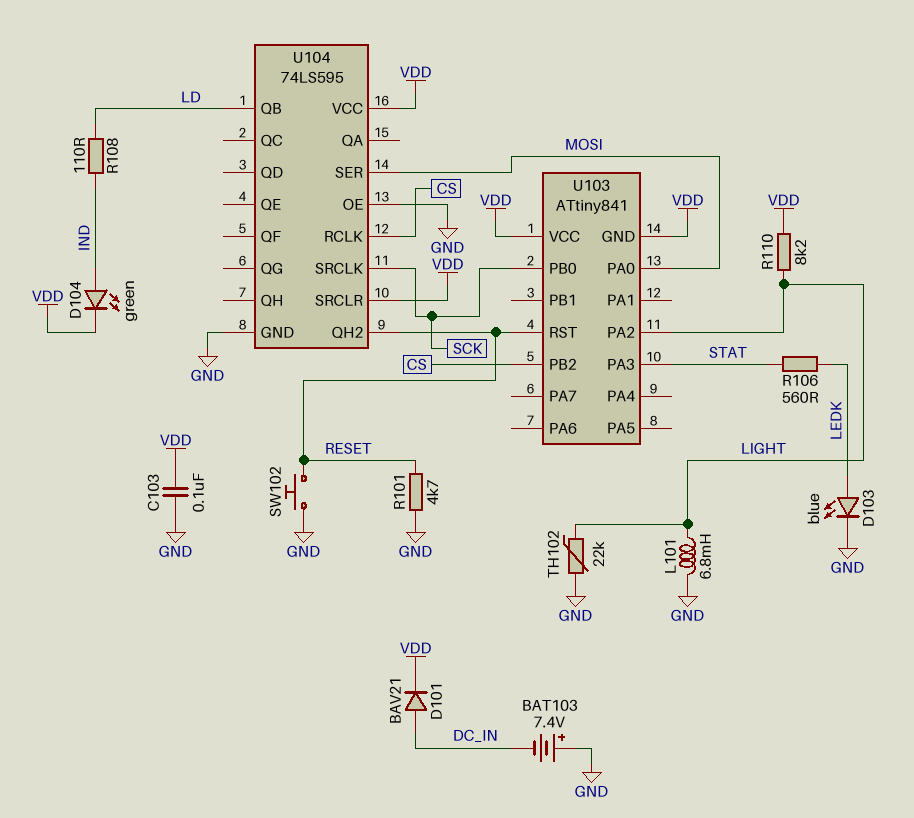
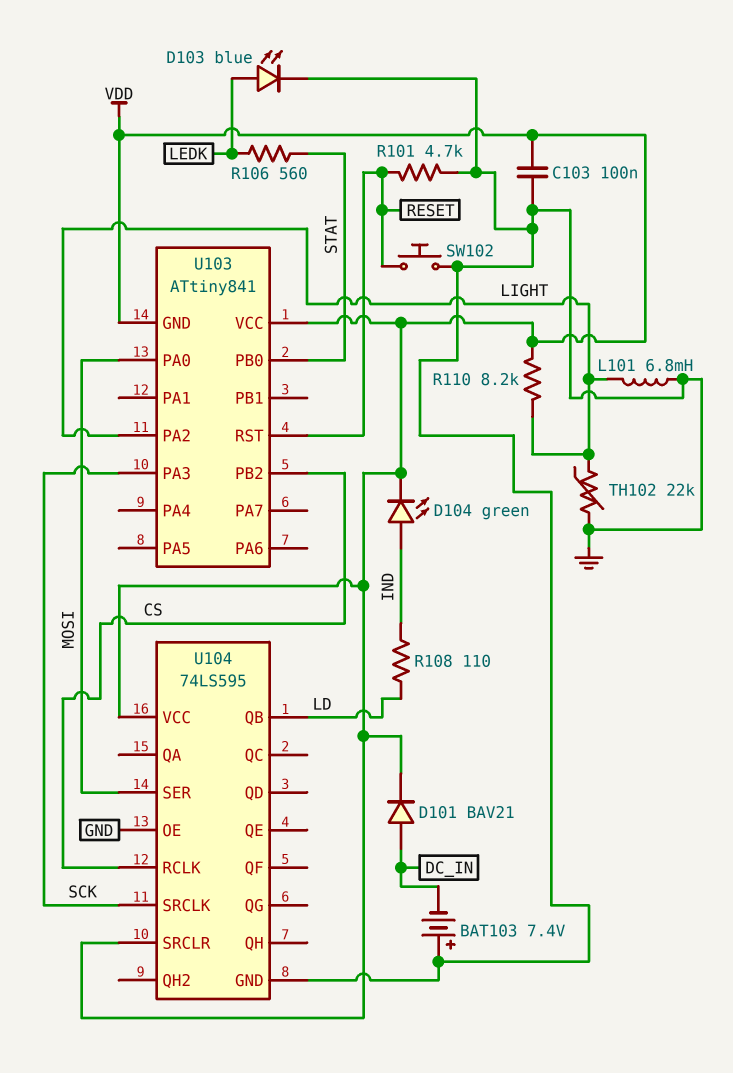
U103 pin PA3: STAT -> SCK
U103 pin PB0: SCK -> STAT
U104 pin QH2: RESET -> none

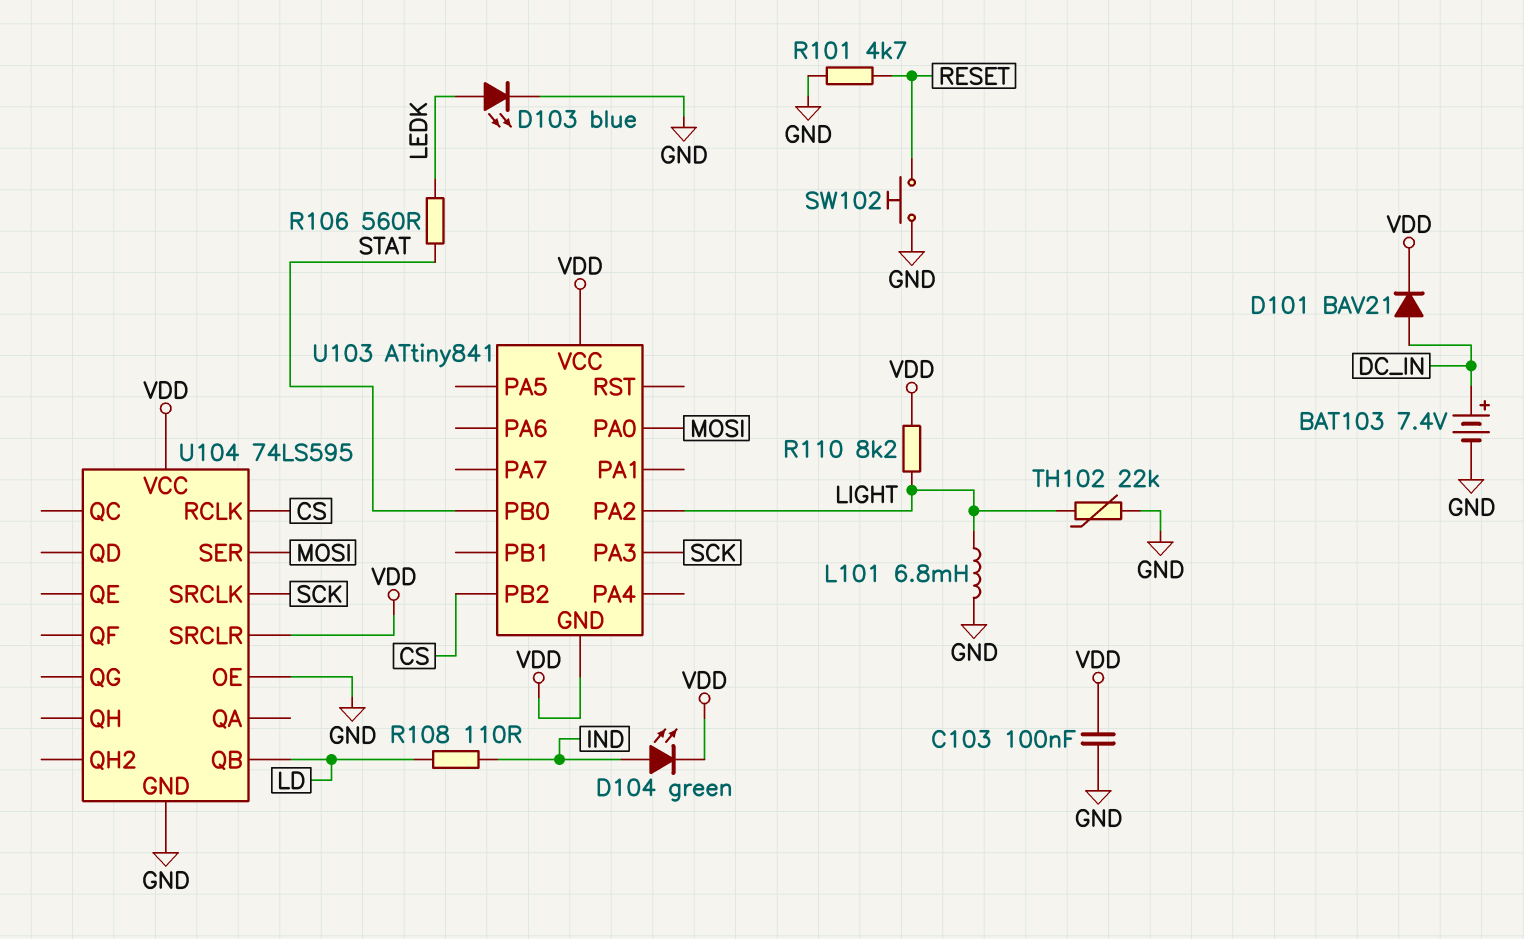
BAT103: 7.4V (plus GND, minus DC_IN) -> 7.4V (plus DC_IN, minus GND)
U103 pin RST: RESET -> none

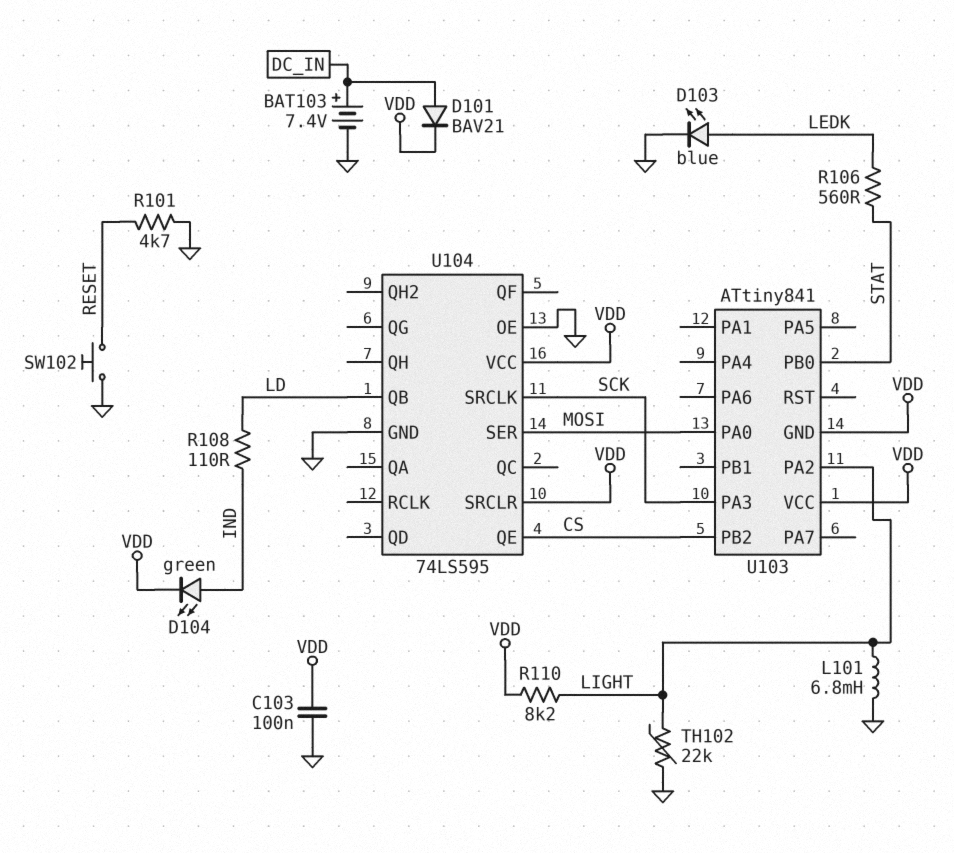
U104 pin QE: none -> CS
U104 pin RCLK: CS -> none

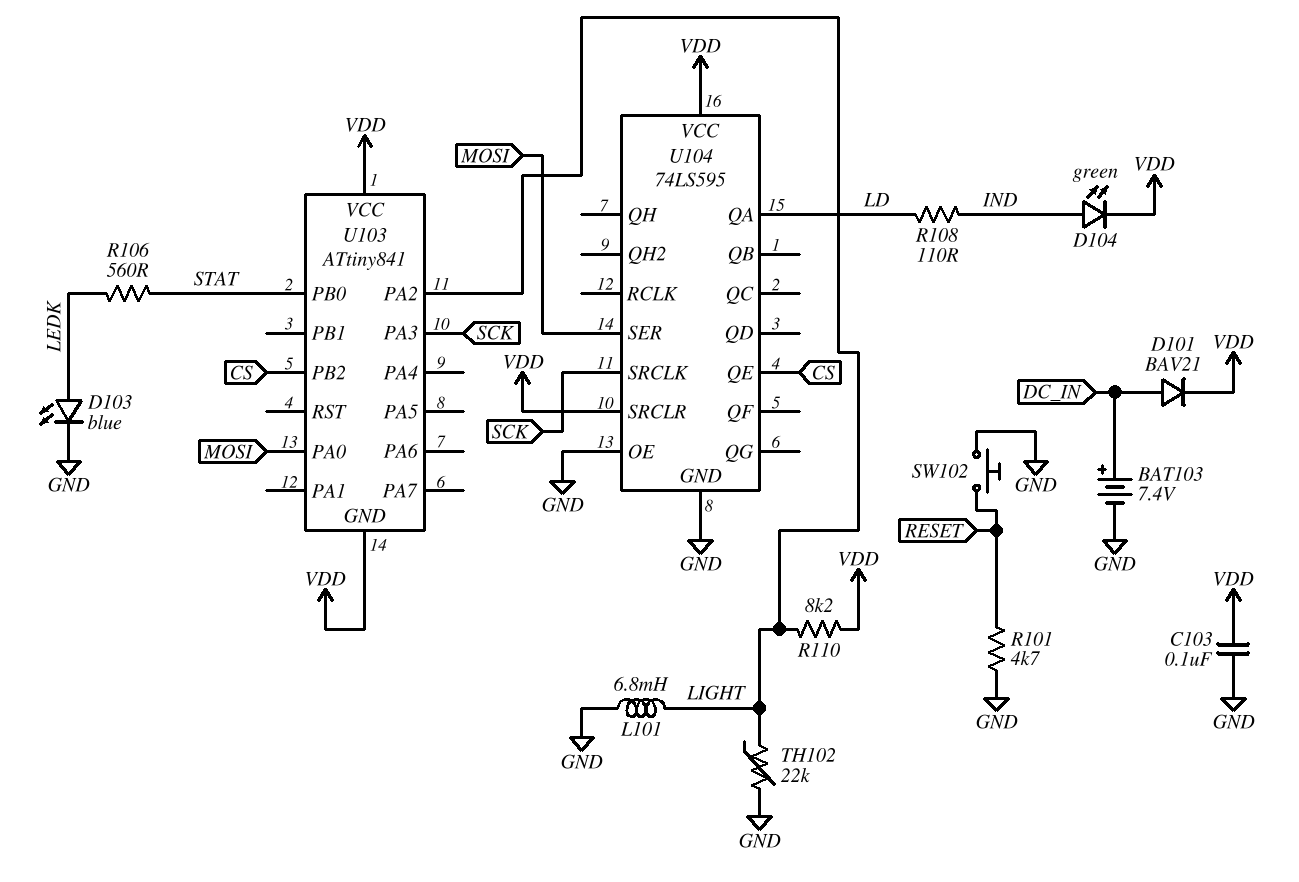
U104 pin QA: none -> LD
U104 pin QB: LD -> none

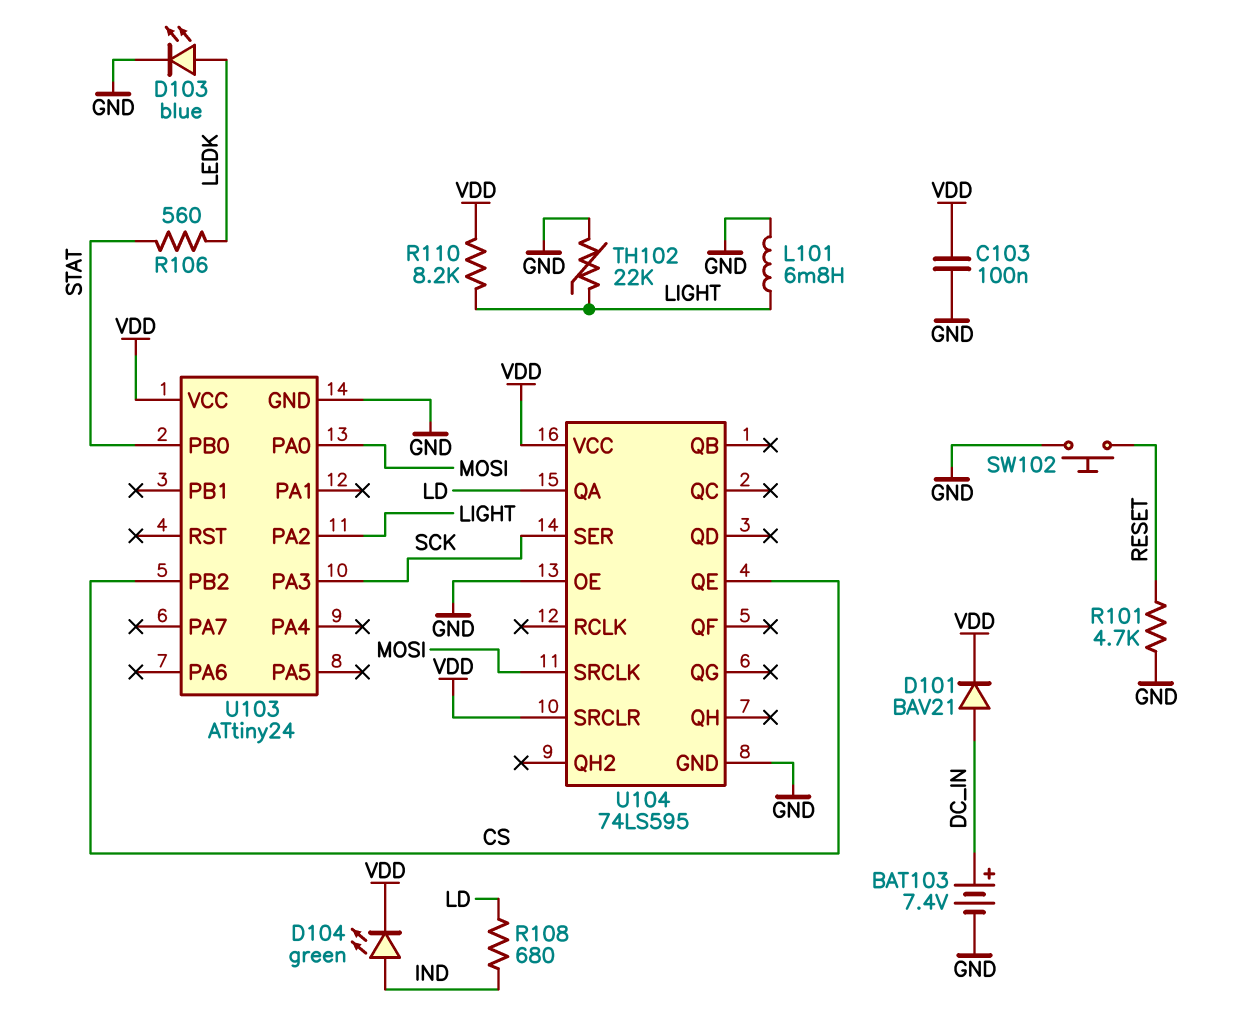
R108: 110 (IND, LD) -> 680 (IND, LD)
U103: ATtiny841 -> ATtiny24
U103 pin GND: VDD -> GND
U104 pin SER: MOSI -> SCK
U104 pin SRCLK: SCK -> MOSI

